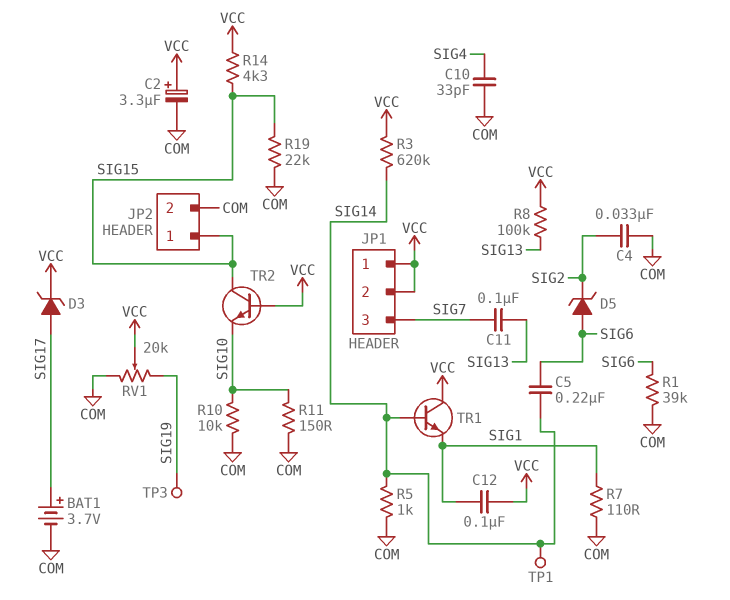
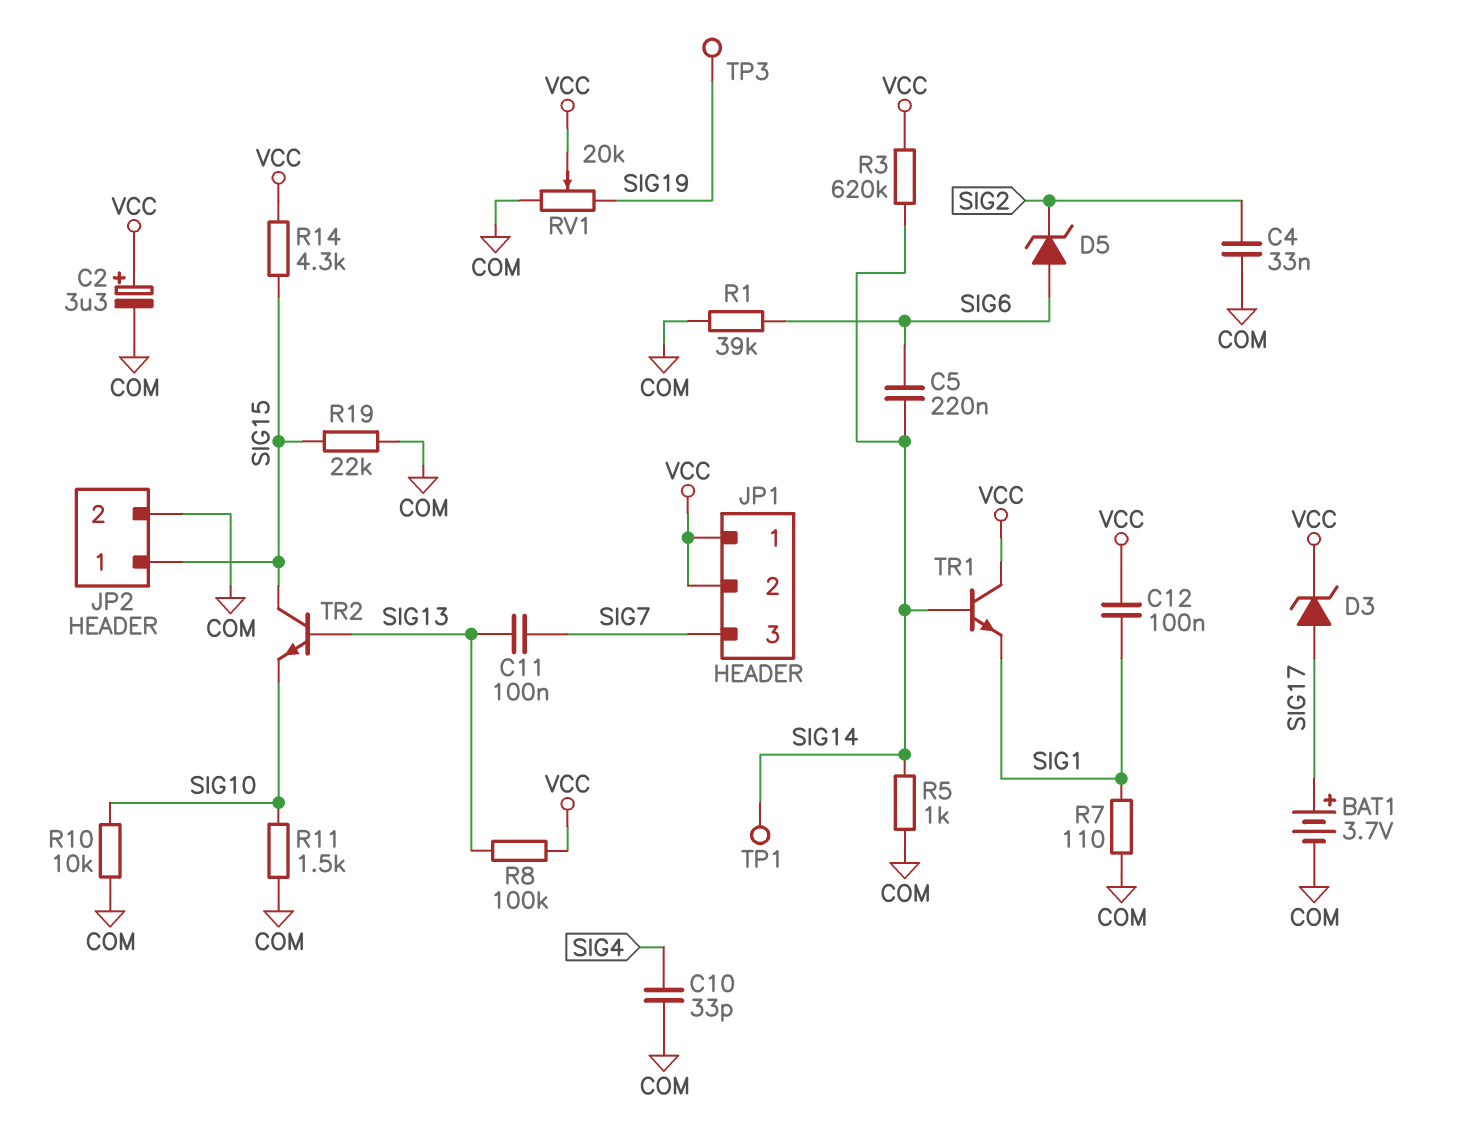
R11: 150 (COM, SIG10) -> 1.5k (COM, SIG10)
TR2: NPN (B VCC, C SIG15, E SIG10) -> NPN (B SIG13, C SIG15, E SIG10)

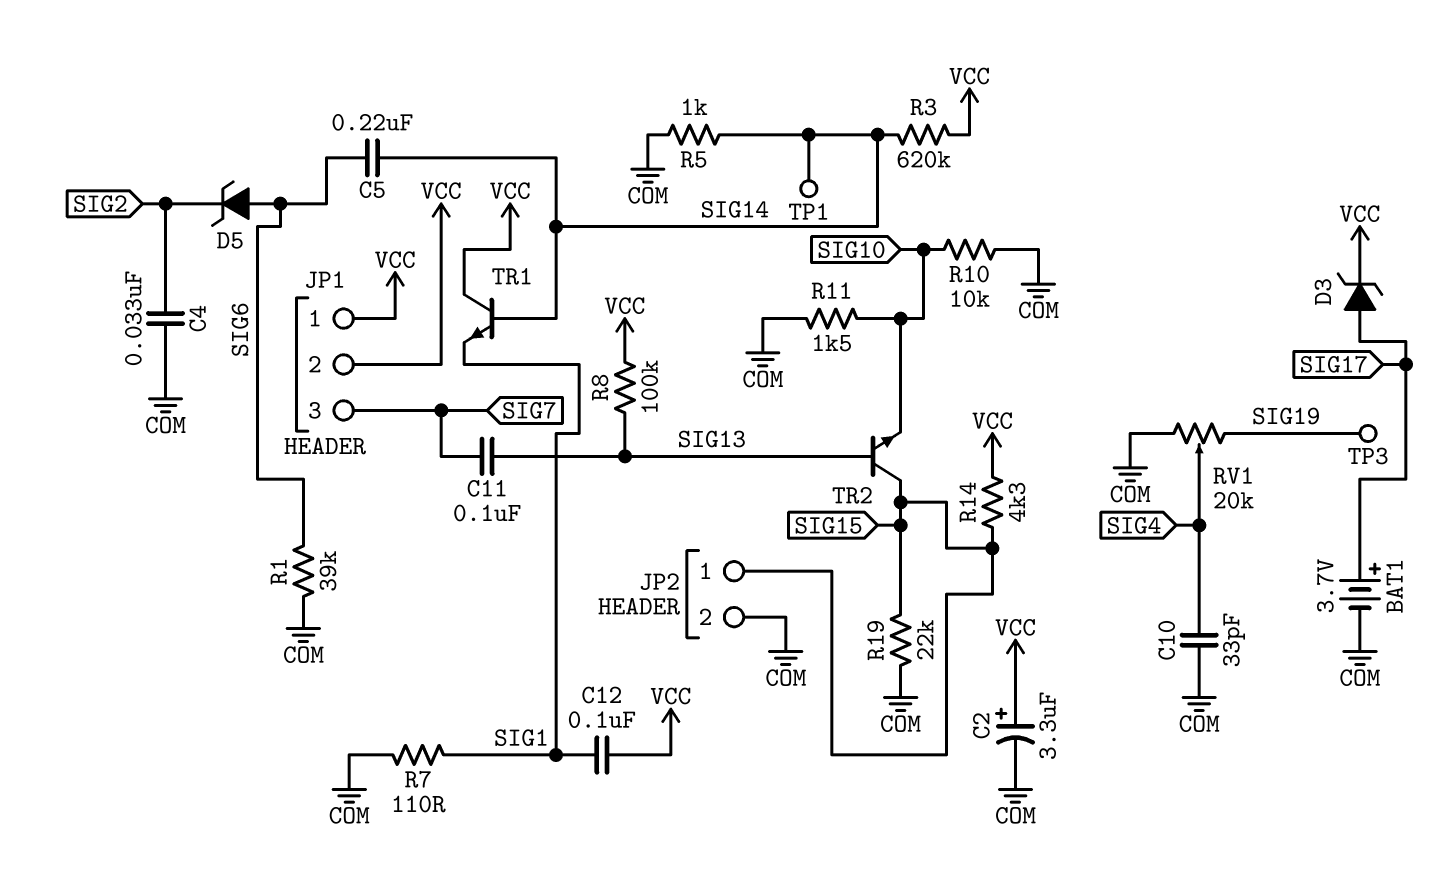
RV1: 20k (COM, SIG19, wiper VCC) -> 20k (COM, SIG19, wiper SIG4)

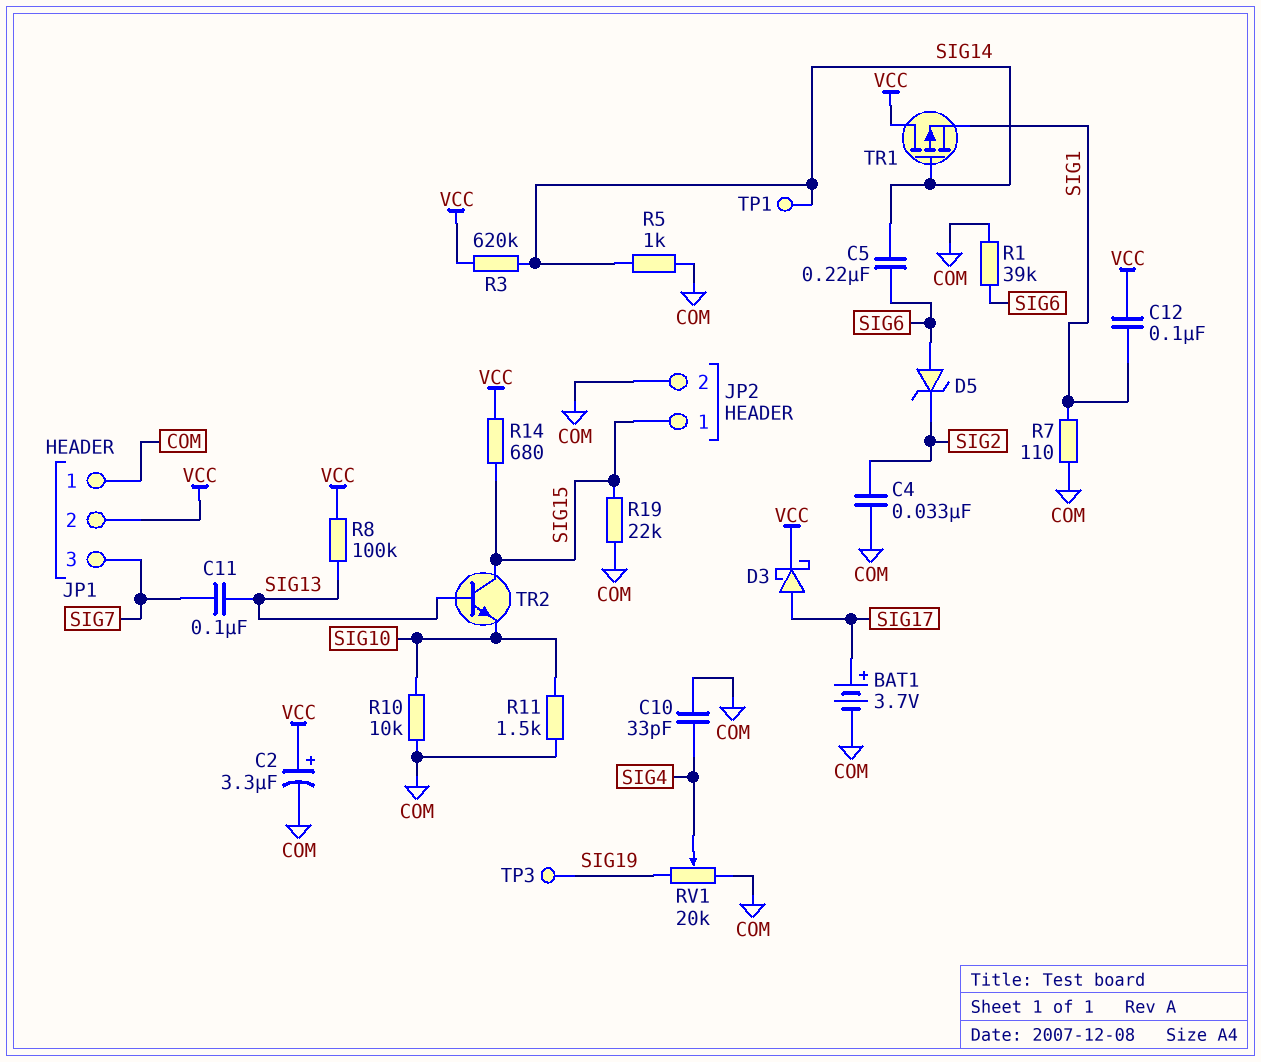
D3: zener (A SIG17, K VCC) -> schottky (A SIG17, K VCC)
JP1 pin 1: VCC -> COM
R14: 4.3k (SIG15, VCC) -> 680 (SIG15, VCC)
TR1: NPN (B SIG14, C VCC, E SIG1) -> PMOS (G SIG14, D VCC, S SIG1)

